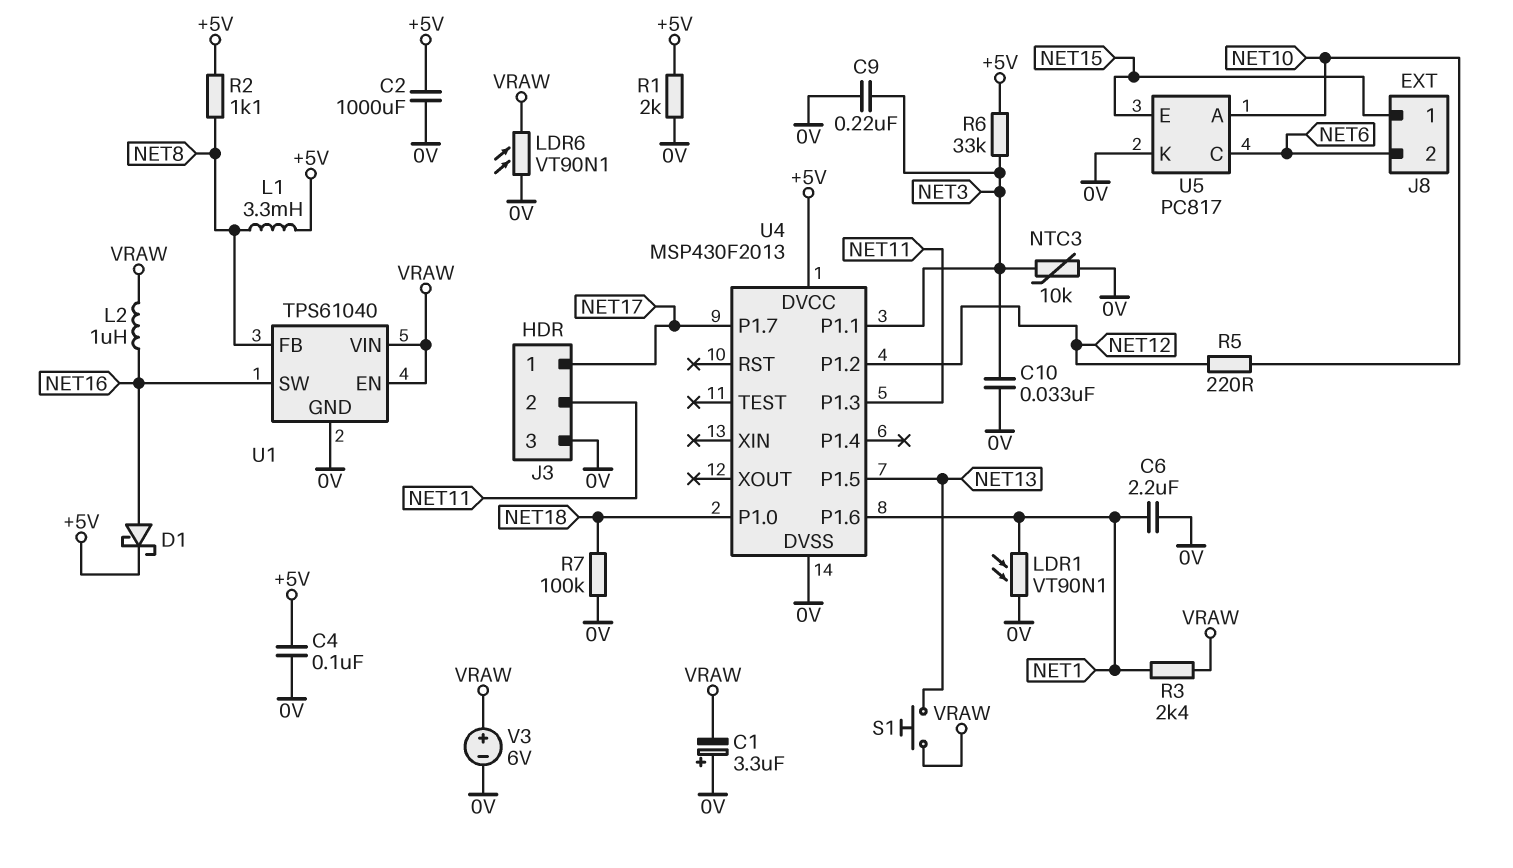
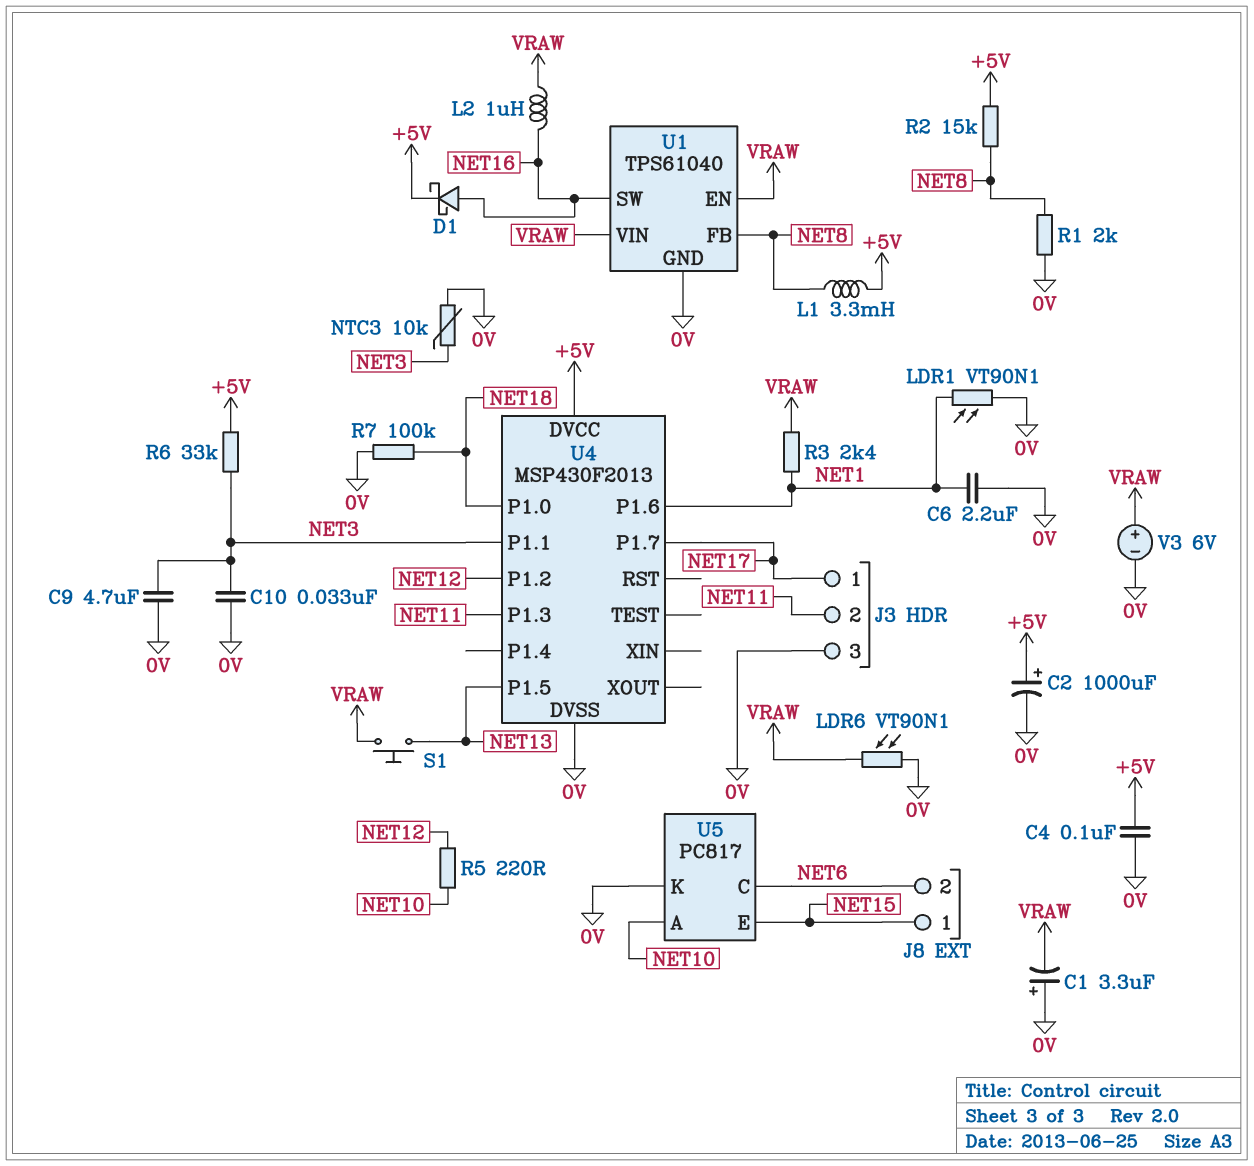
C2: 1000uF (+5V, 0V) -> 1000uF (plus +5V, minus 0V)
C9: 220nF (0V, NET3) -> 4.7uF (0V, NET3)
R1: 2k (+5V, 0V) -> 2k (0V, NET8)
R2: 1.1k (+5V, NET8) -> 15k (+5V, NET8)

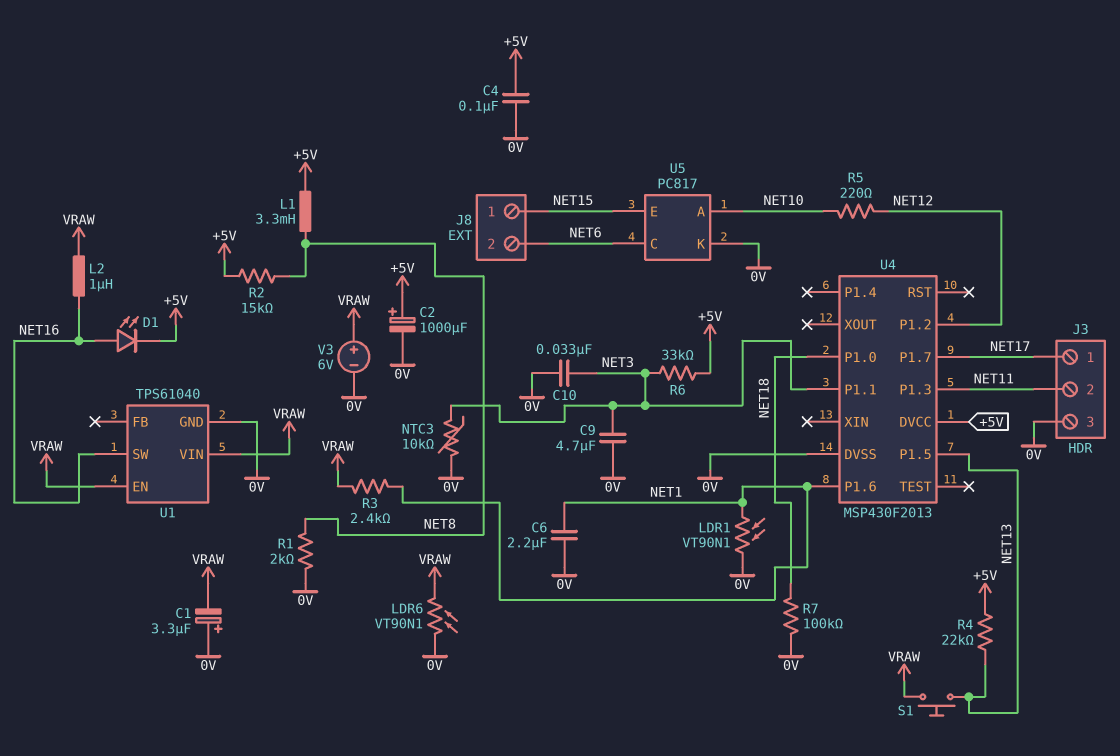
D1: schottky (A NET16, K +5V) -> LED (A NET16, K +5V)
R4: none -> 22k (+5V, NET13)
U1 pin FB: NET8 -> none

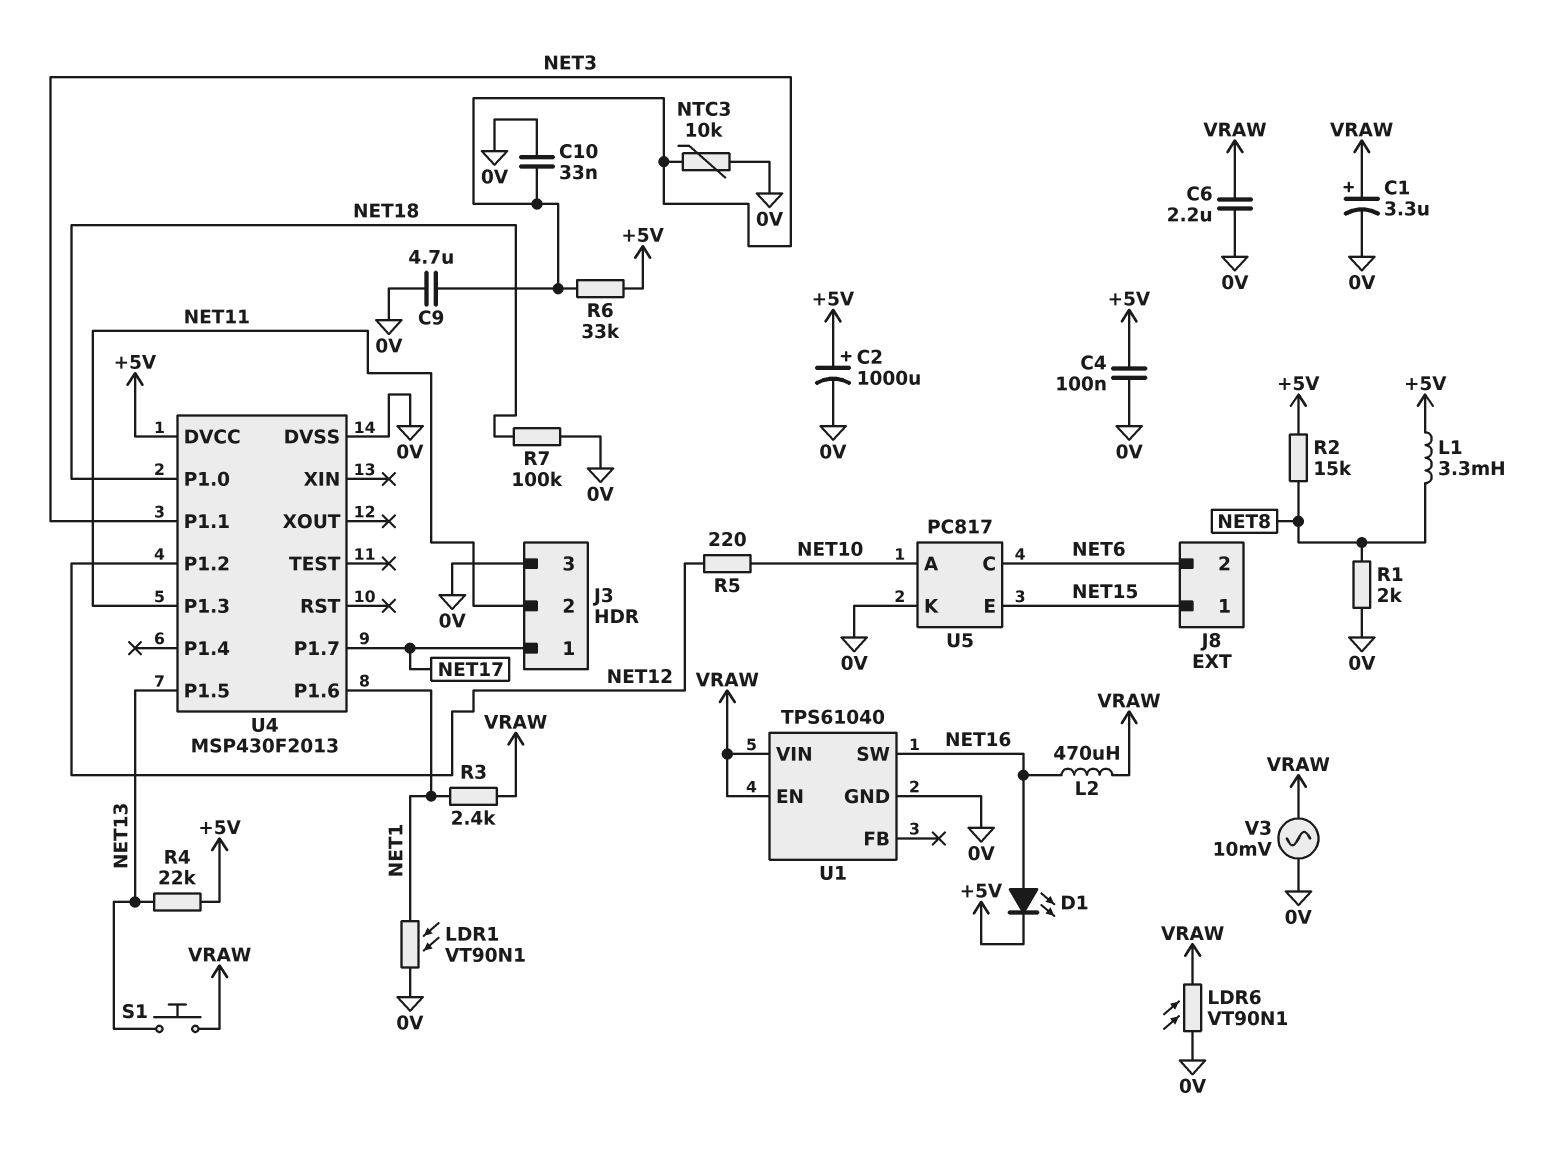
C1: 3.3uF (plus 0V, minus VRAW) -> 3.3uF (plus VRAW, minus 0V)
C6: 2.2uF (0V, NET1) -> 2.2uF (0V, VRAW)
L2: 1uH (NET16, VRAW) -> 470uH (NET16, VRAW)
V3: 6V (plus VRAW, minus 0V) -> AC 10mV (0V, VRAW)

